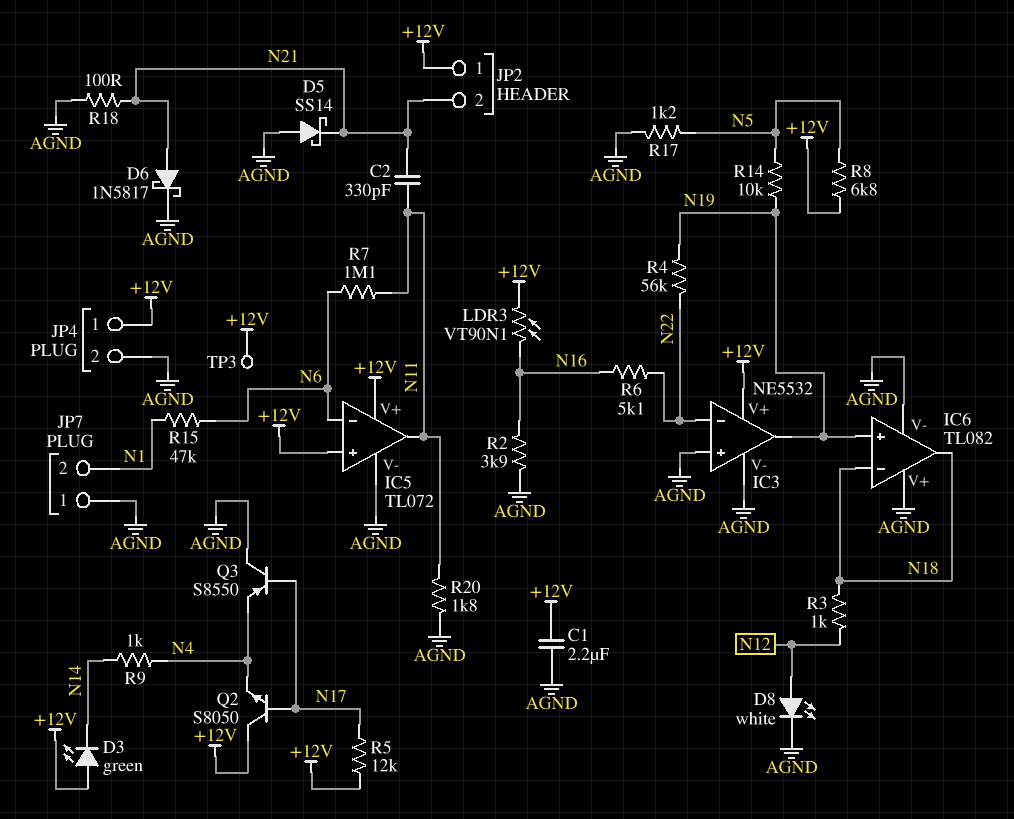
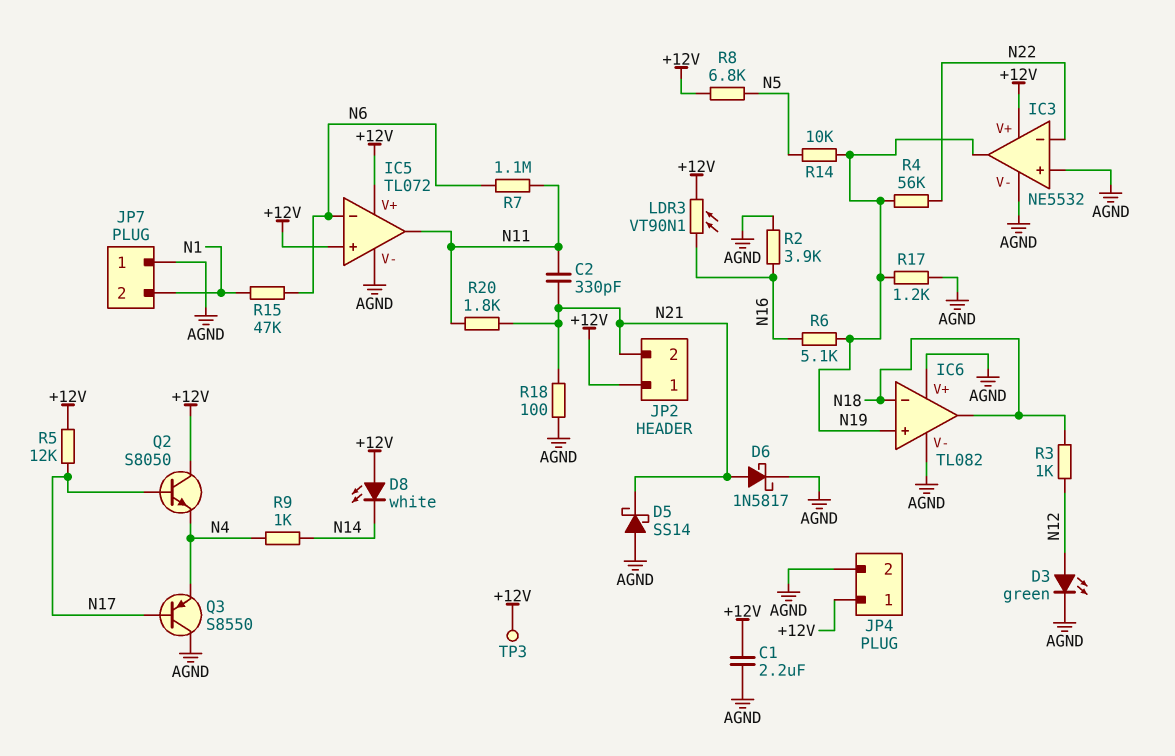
D3: LED green (A +12V, K N14) -> LED green (A N12, K AGND)
D8: LED white (A N12, K AGND) -> LED white (A +12V, K N14)
R6: 5.1k (N16, N22) -> 5.1k (N16, N19)
R17: 1.2k (AGND, N5) -> 1.2k (AGND, N19)
R20: 1.8k (AGND, N11) -> 1.8k (N11, N21)

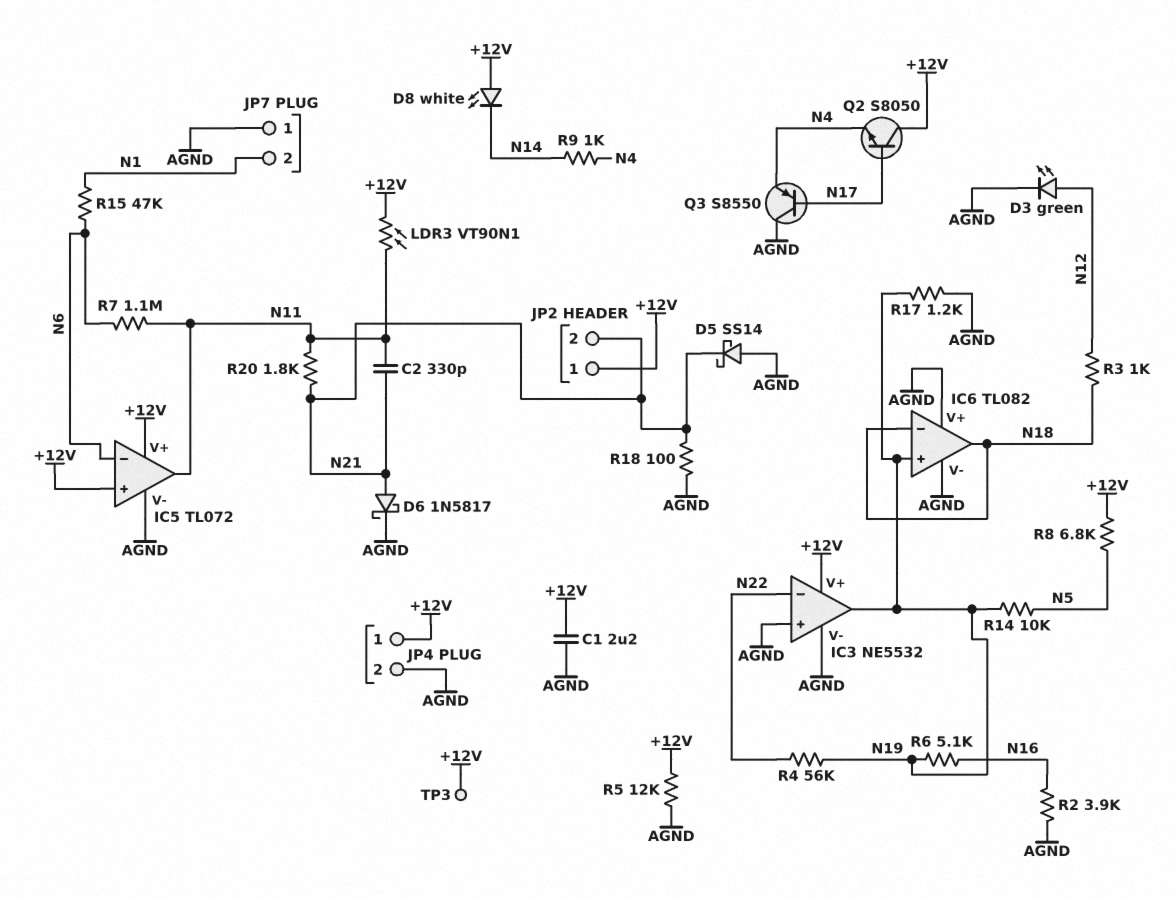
LDR3: VT90N1 (+12V, N16) -> VT90N1 (+12V, N11)
R5: 12k (+12V, N17) -> 12k (+12V, AGND)

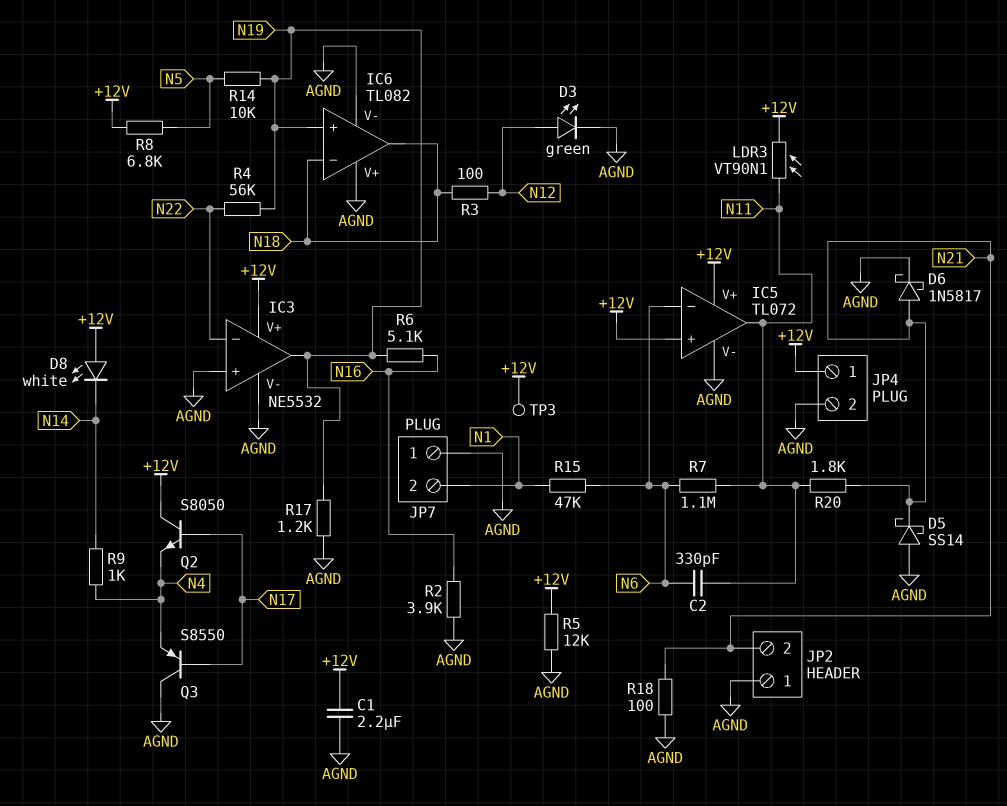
C2: 330pF (N11, N21) -> 330pF (N6, N11)
JP2 pin 1: +12V -> AGND
R3: 1k (N12, N18) -> 100 (N12, N18)

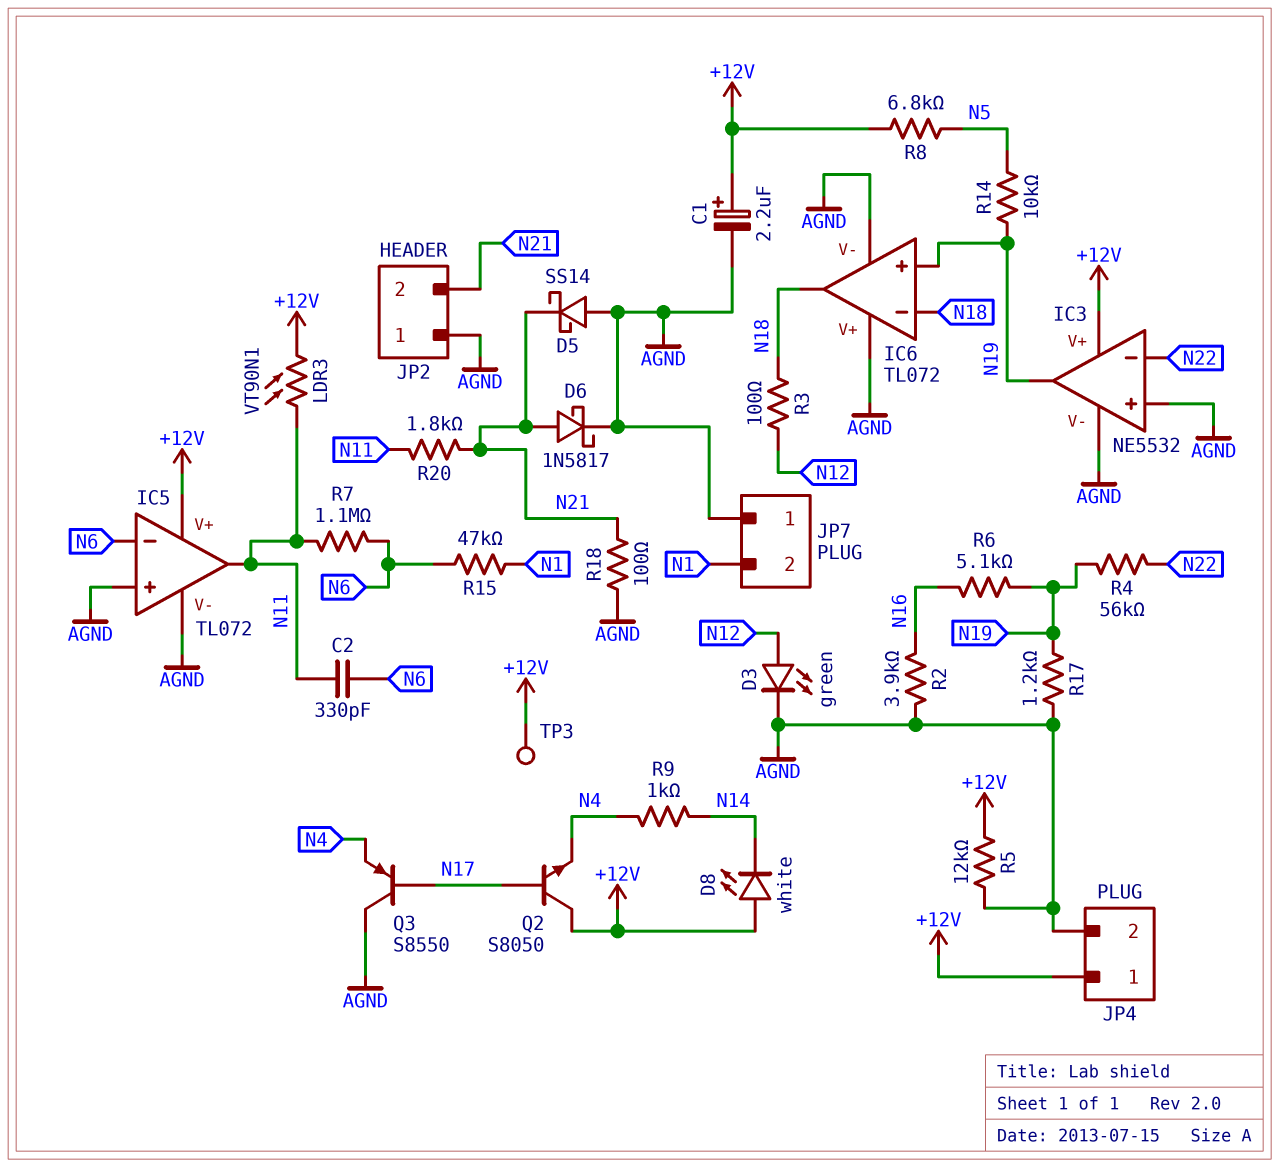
C1: 2.2uF (+12V, AGND) -> 2.2uF (plus +12V, minus AGND)
IC5 pin in+: +12V -> AGND
IC6: TL082 -> TL072

